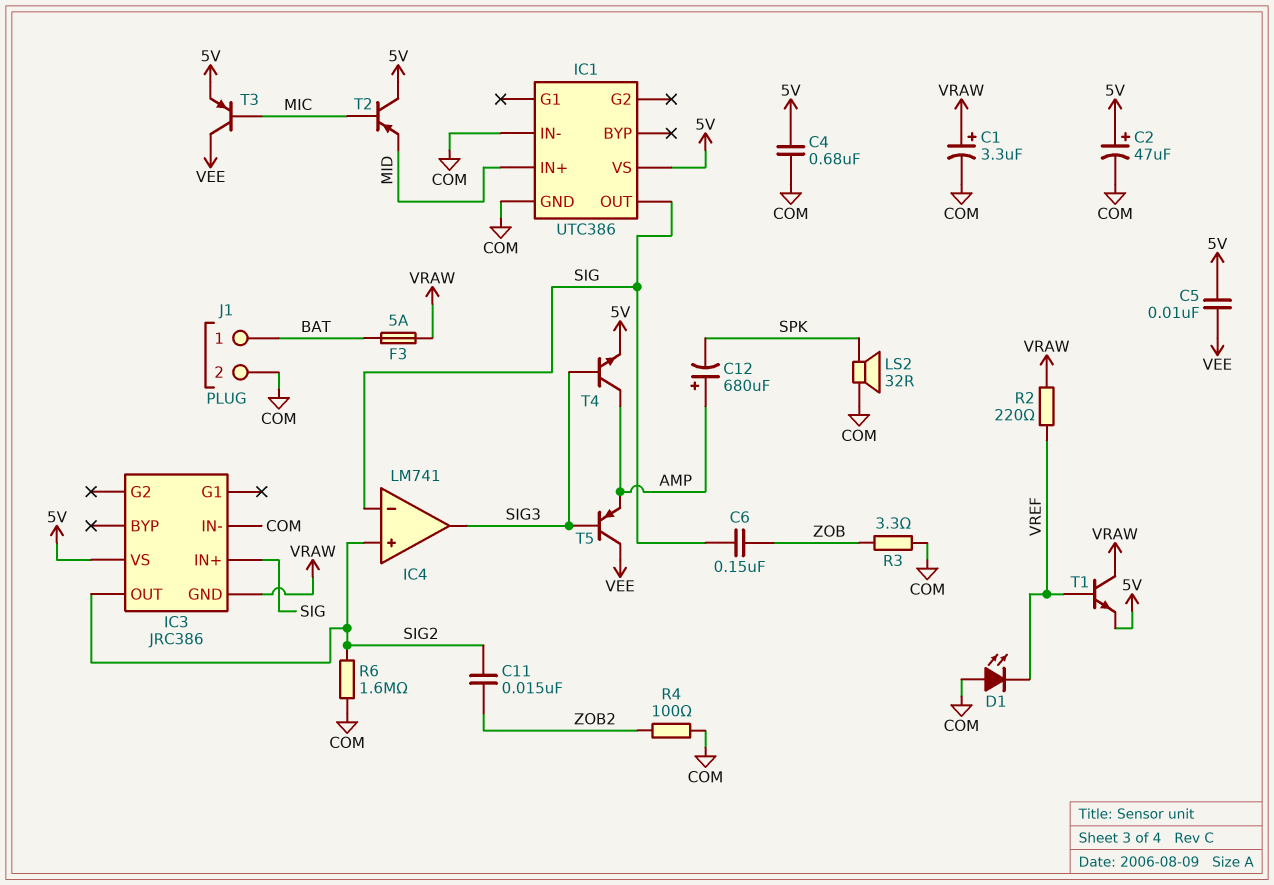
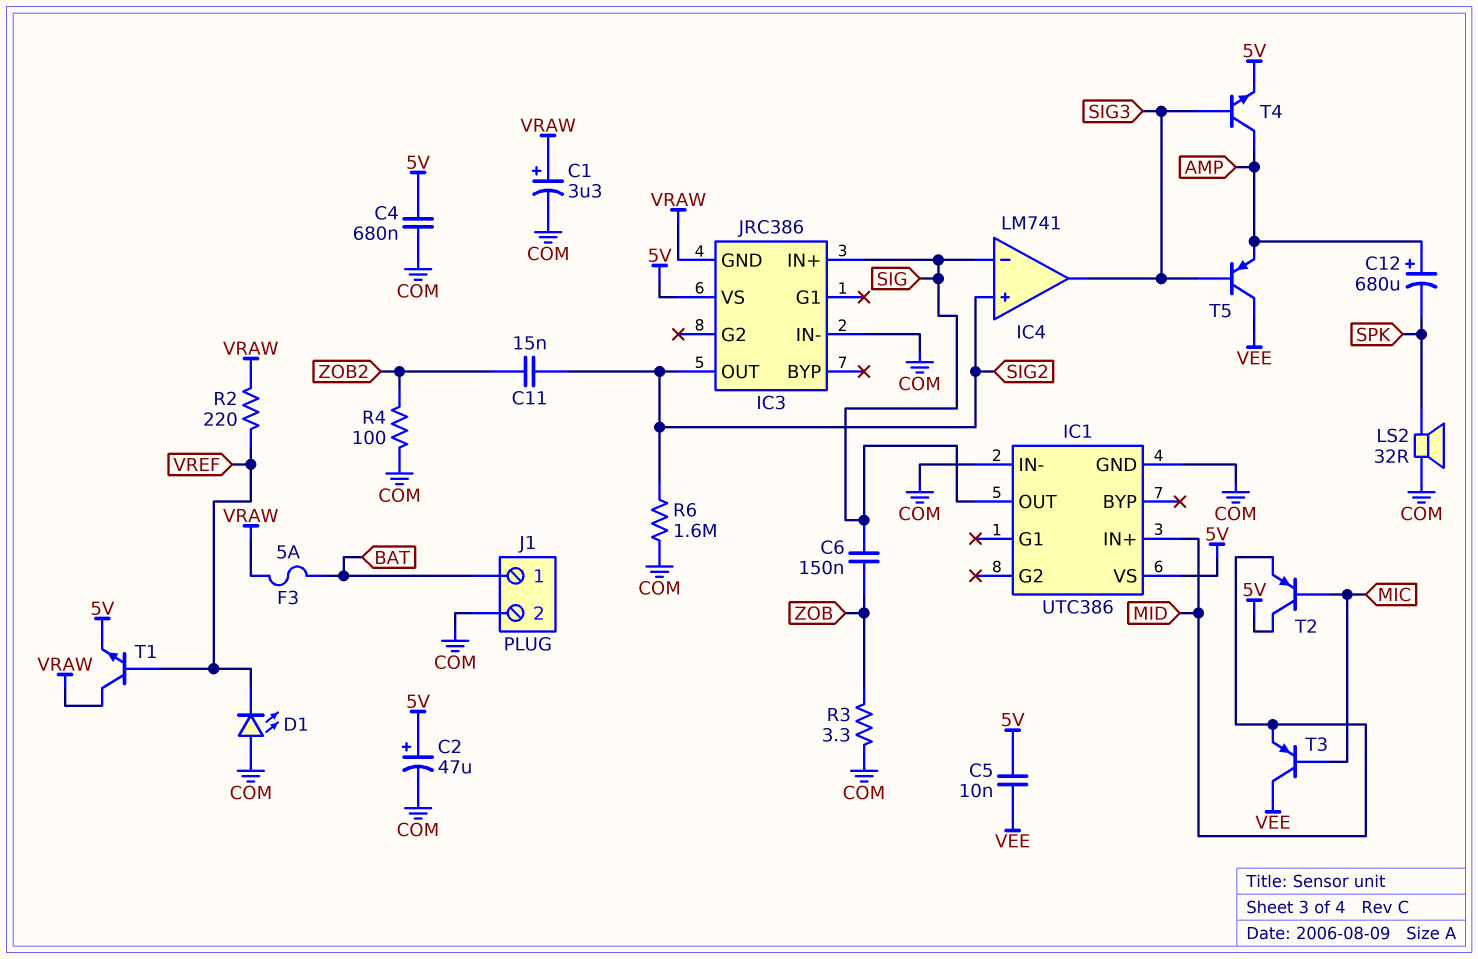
T3: PNP (B MIC, C VEE, E 5V) -> PNP (B MIC, C VEE, E MID)

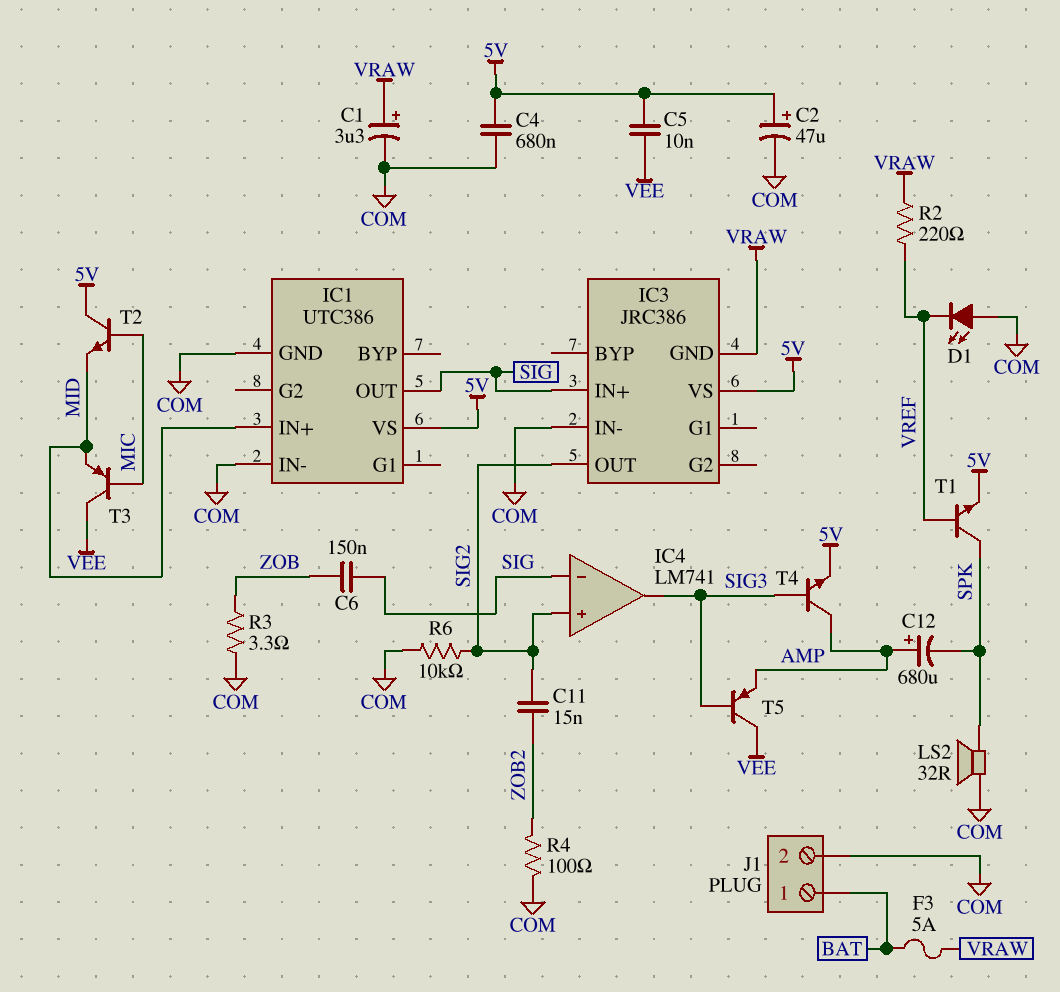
R6: 1.6M (COM, SIG2) -> 10k (COM, SIG2)
T1: NPN (B VREF, C VRAW, E 5V) -> NPN (B VREF, C SPK, E 5V)
T2: PNP (B MIC, C 5V, E MID) -> NPN (B MIC, C 5V, E MID)

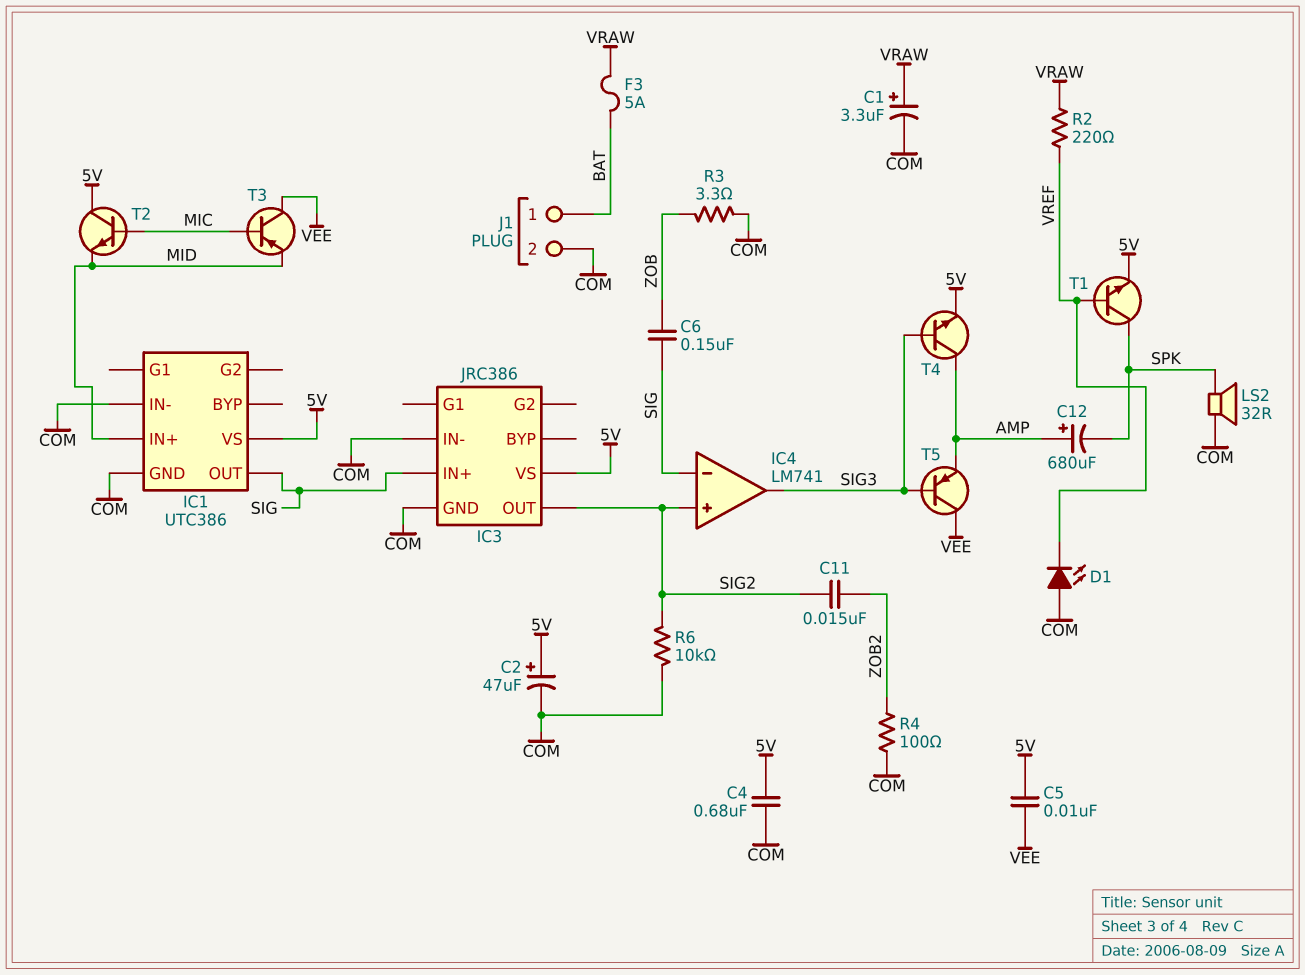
IC3 pin GND: VRAW -> COM

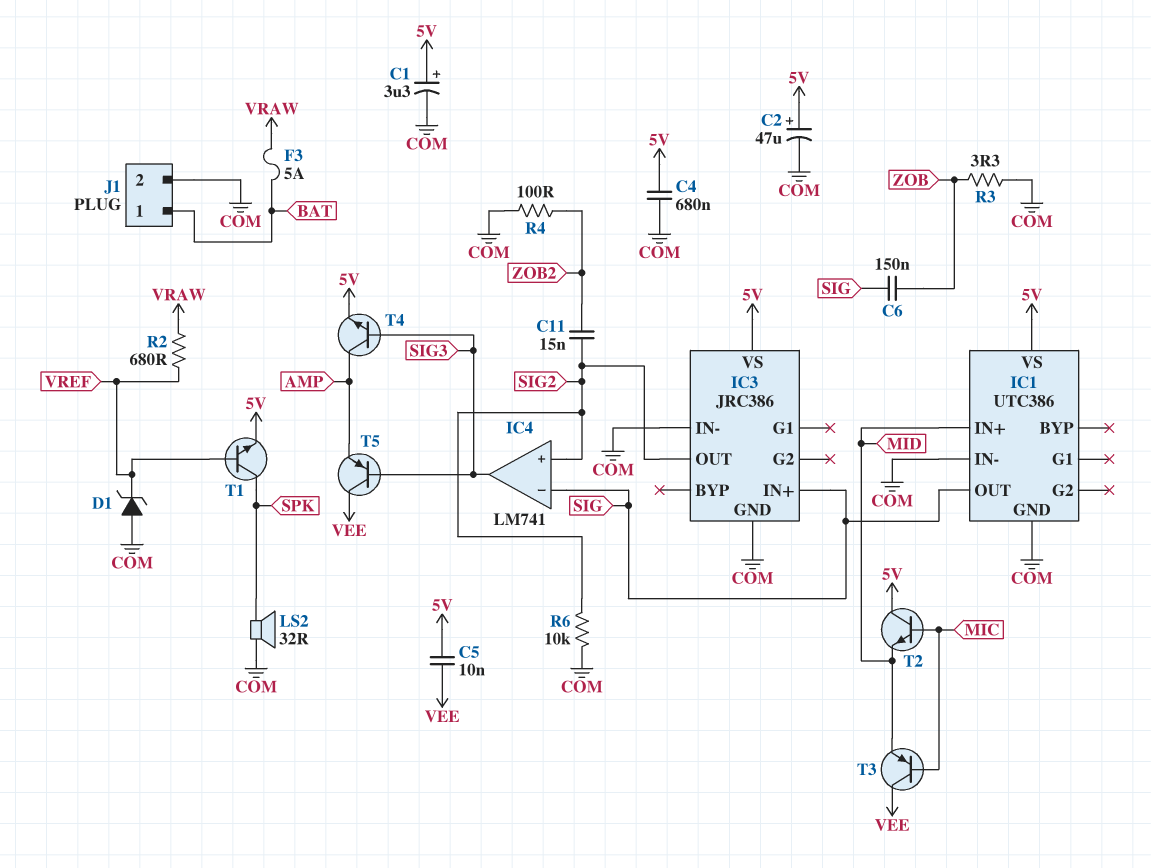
C1: 3.3uF (plus VRAW, minus COM) -> 3.3uF (plus 5V, minus COM)
C12: 680uF (plus AMP, minus SPK) -> none
D1: LED (A COM, K VREF) -> zener (A COM, K VREF)
R2: 220 (VRAW, VREF) -> 680 (VRAW, VREF)

